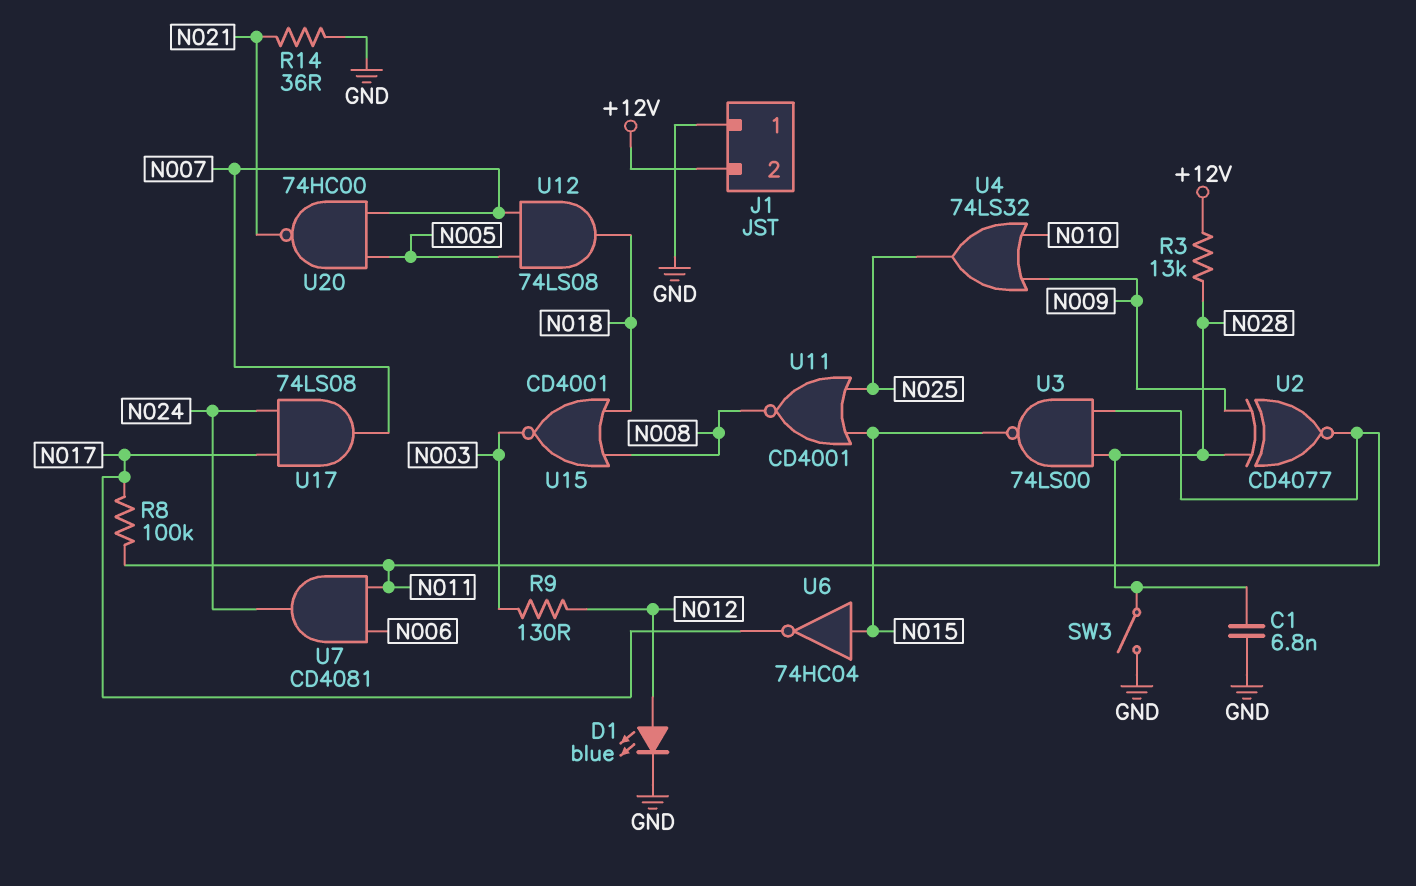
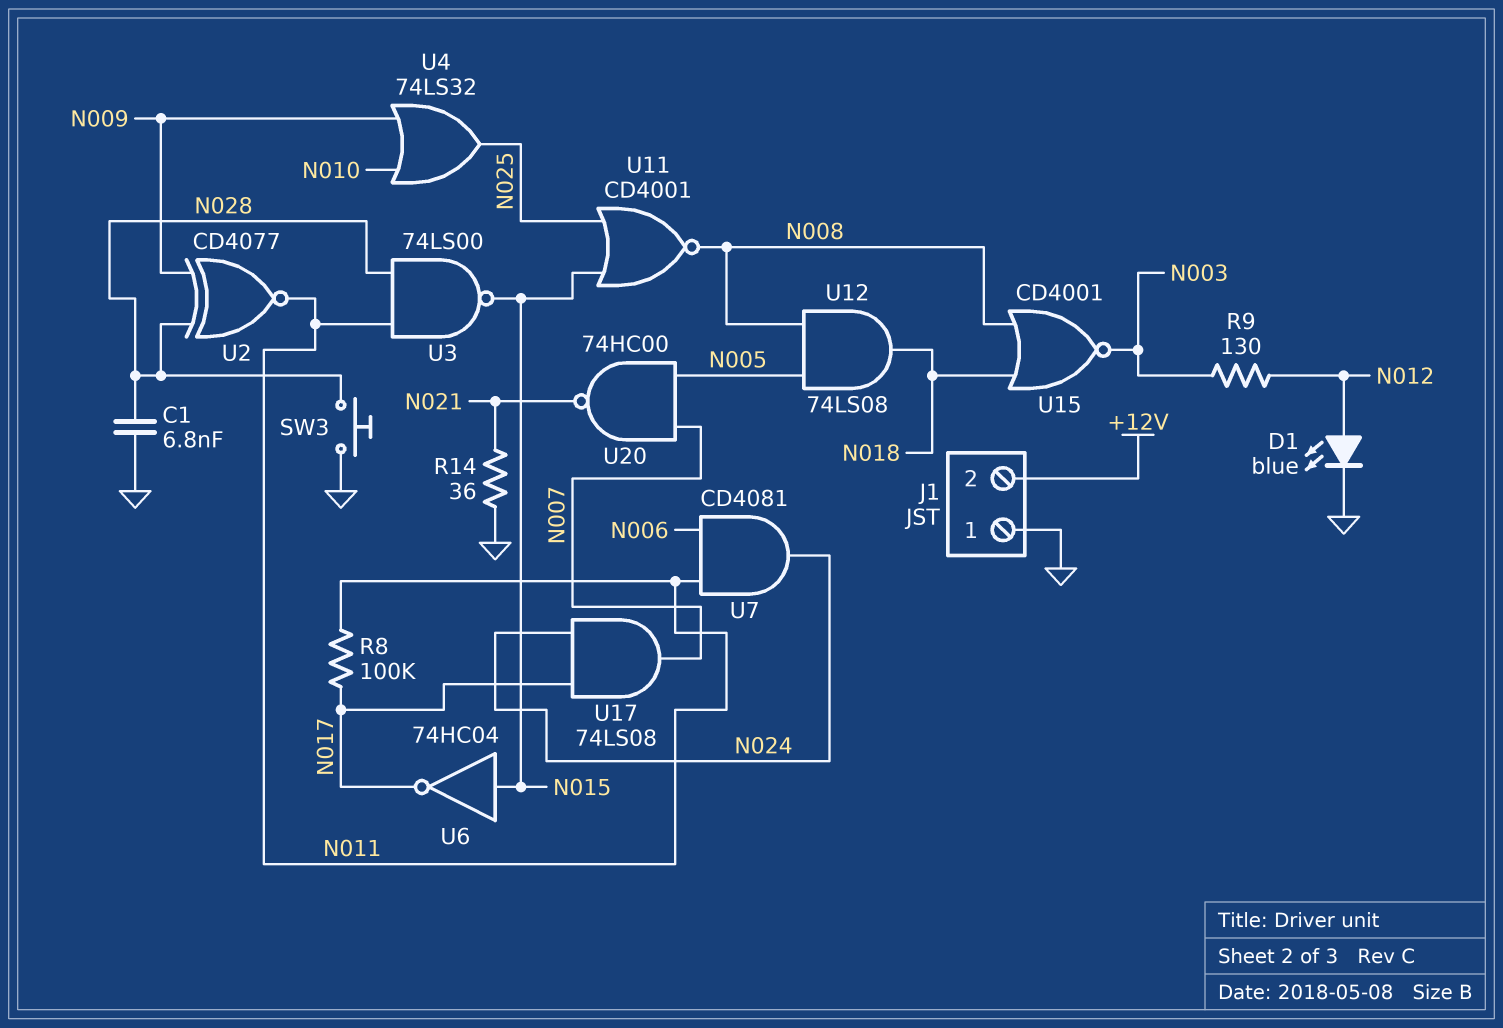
R3: 13k (+12V, N028) -> none
SW3: switch (GND, N028) -> button (GND, N028)
U12: AND 74LS08 (in N005, in N007, out N018) -> AND 74LS08 (in N005, in N008, out N018)

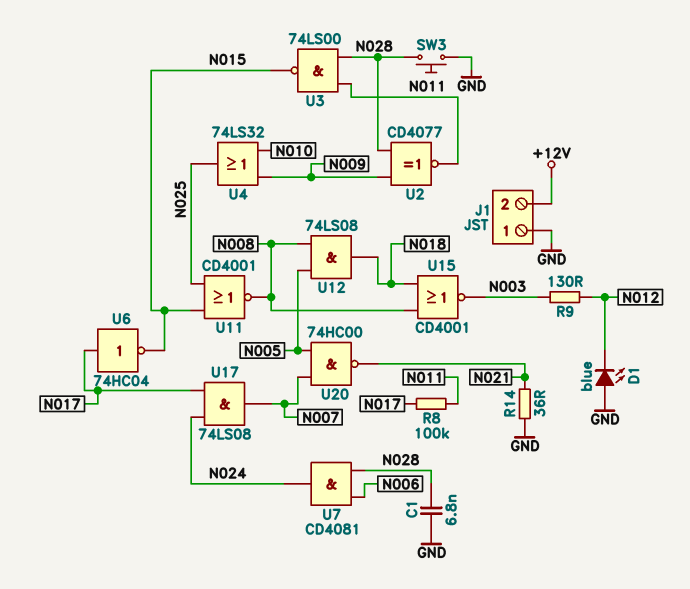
D1: LED blue (A N012, K GND) -> LED blue (A GND, K N012)
U6: NOT 74HC04 (in N015, out N017) -> NOT 74HC04 (in N017, out N015)
U7: AND CD4081 (in N006, in N011, out N024) -> AND CD4081 (in N006, in N028, out N024)

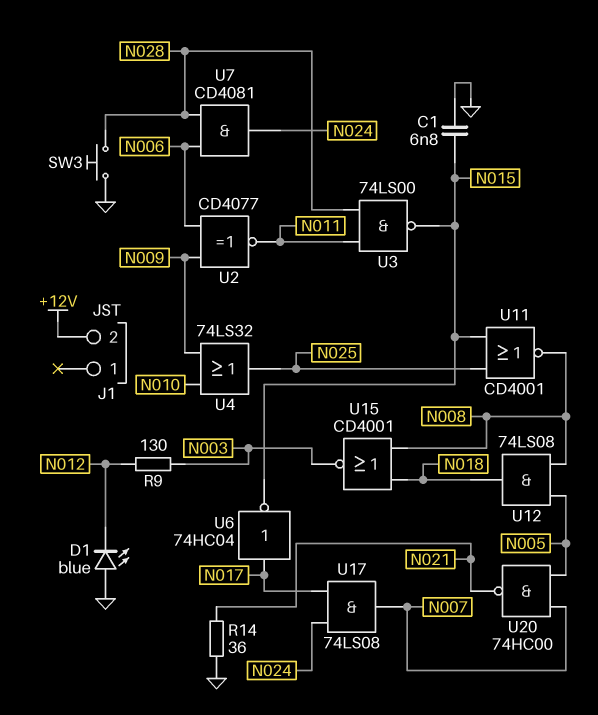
C1: 6.8nF (GND, N028) -> 6.8nF (GND, N015)
J1 pin 1: GND -> none
R8: 100k (N011, N017) -> none
U2: XNOR CD4077 (in N009, in N028, out N011) -> XNOR CD4077 (in N006, in N009, out N011)

